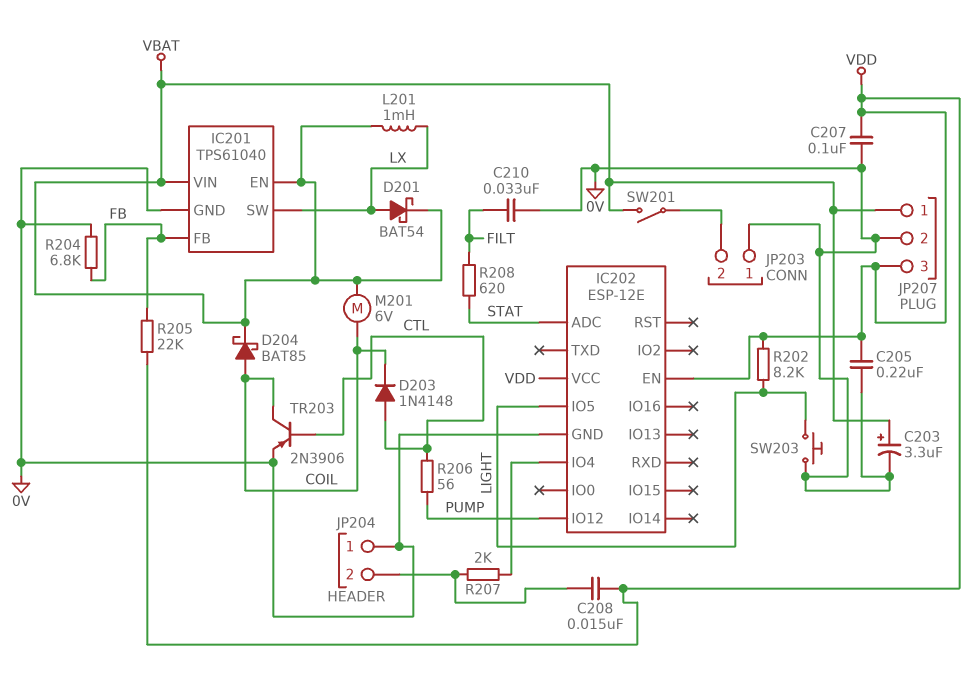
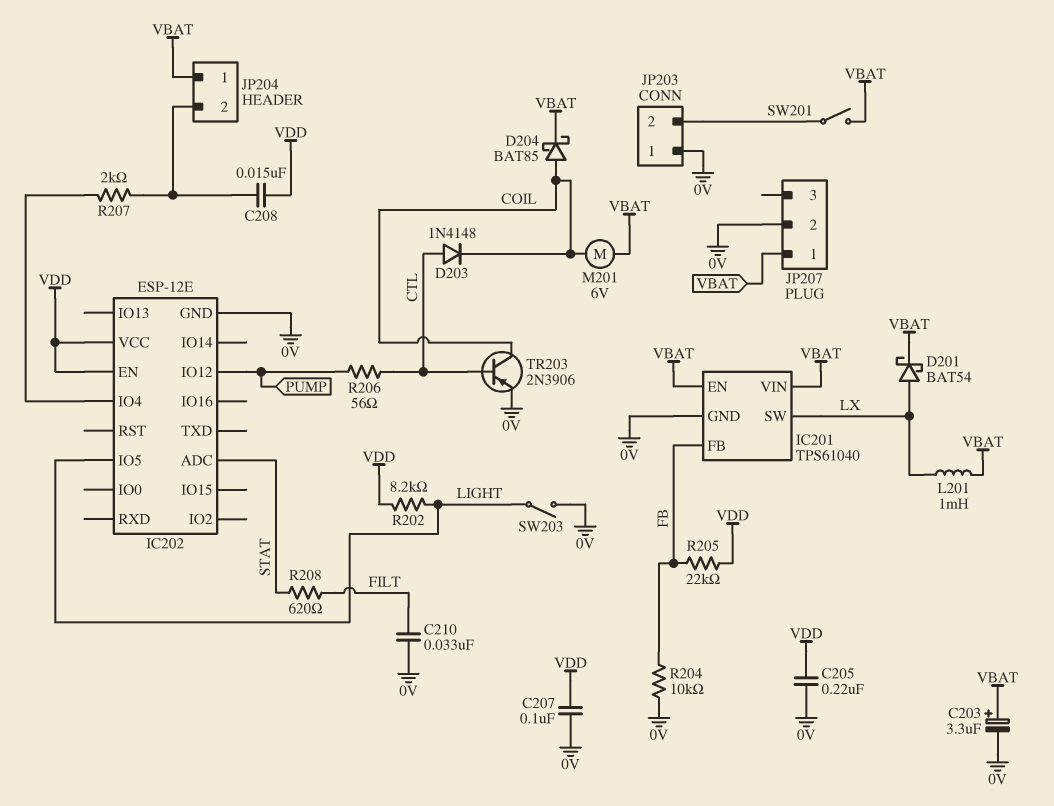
JP204 pin 1: 0V -> VBAT
JP207 pin 3: VDD -> none
R204: 6.8k (0V, FB) -> 10k (0V, FB)
SW203: button (0V, LIGHT) -> switch (0V, LIGHT)

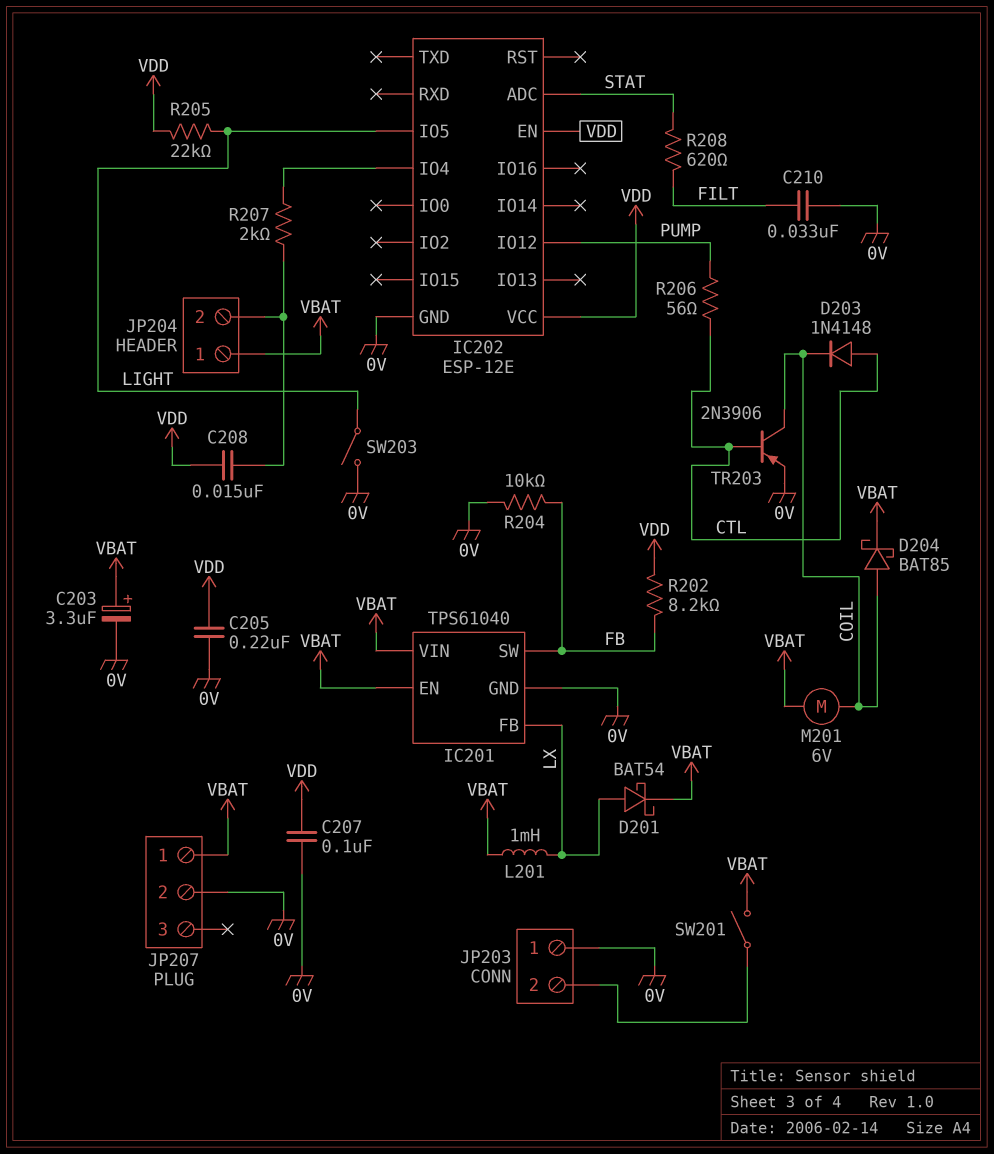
IC201 pin FB: FB -> LX
IC201 pin SW: LX -> FB
R202: 8.2k (LIGHT, VDD) -> 8.2k (FB, VDD)
R205: 22k (FB, VDD) -> 22k (LIGHT, VDD)

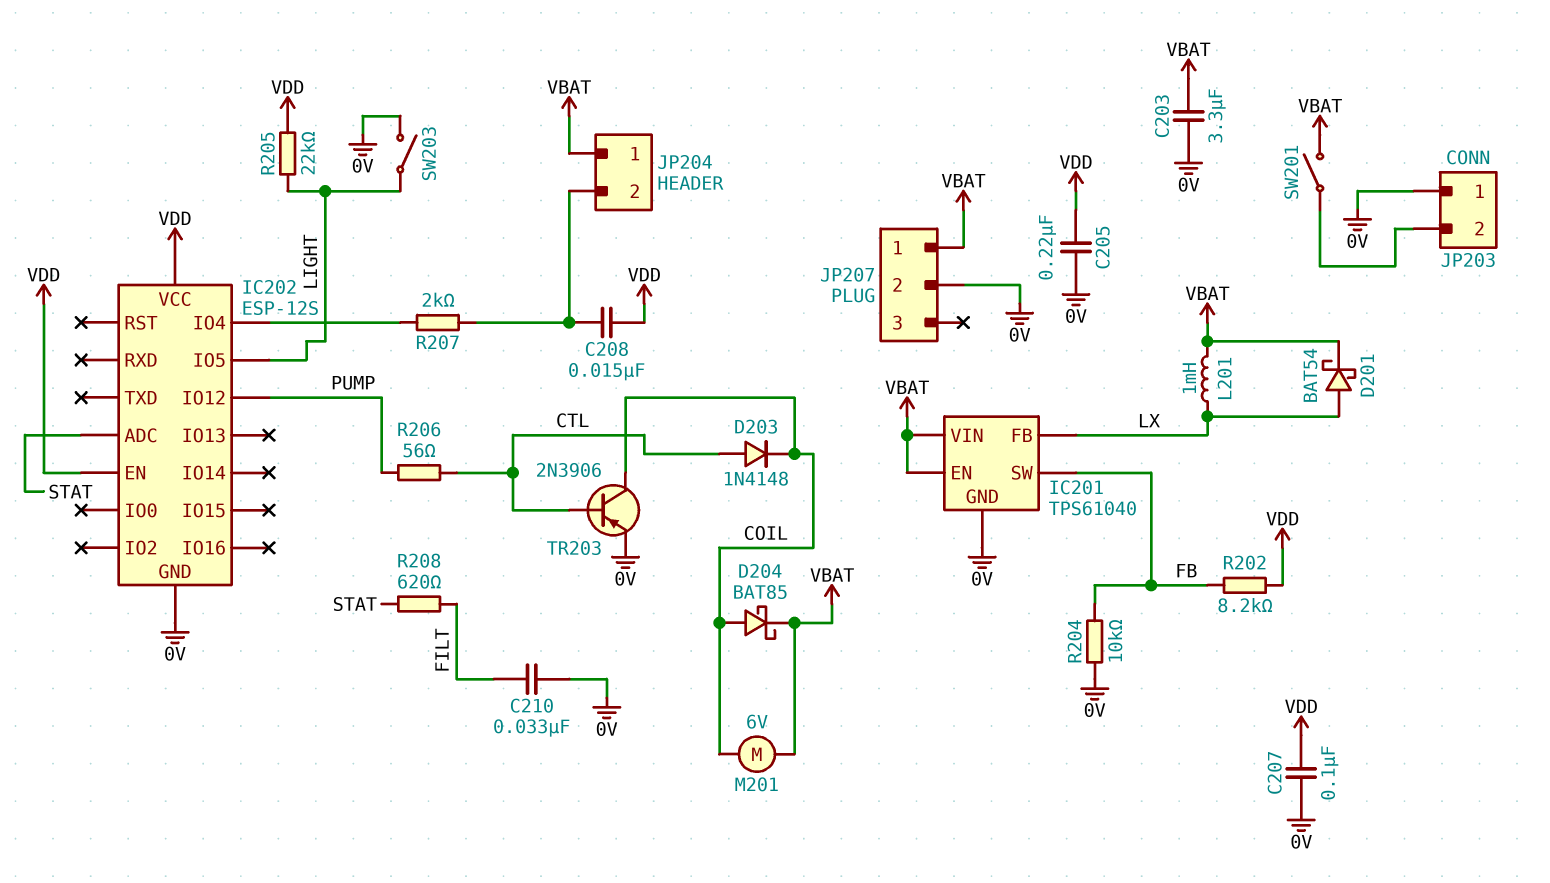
C203: 3.3uF (plus VBAT, minus 0V) -> 3.3uF (0V, VBAT)
IC202: ESP-12E -> ESP-12S

